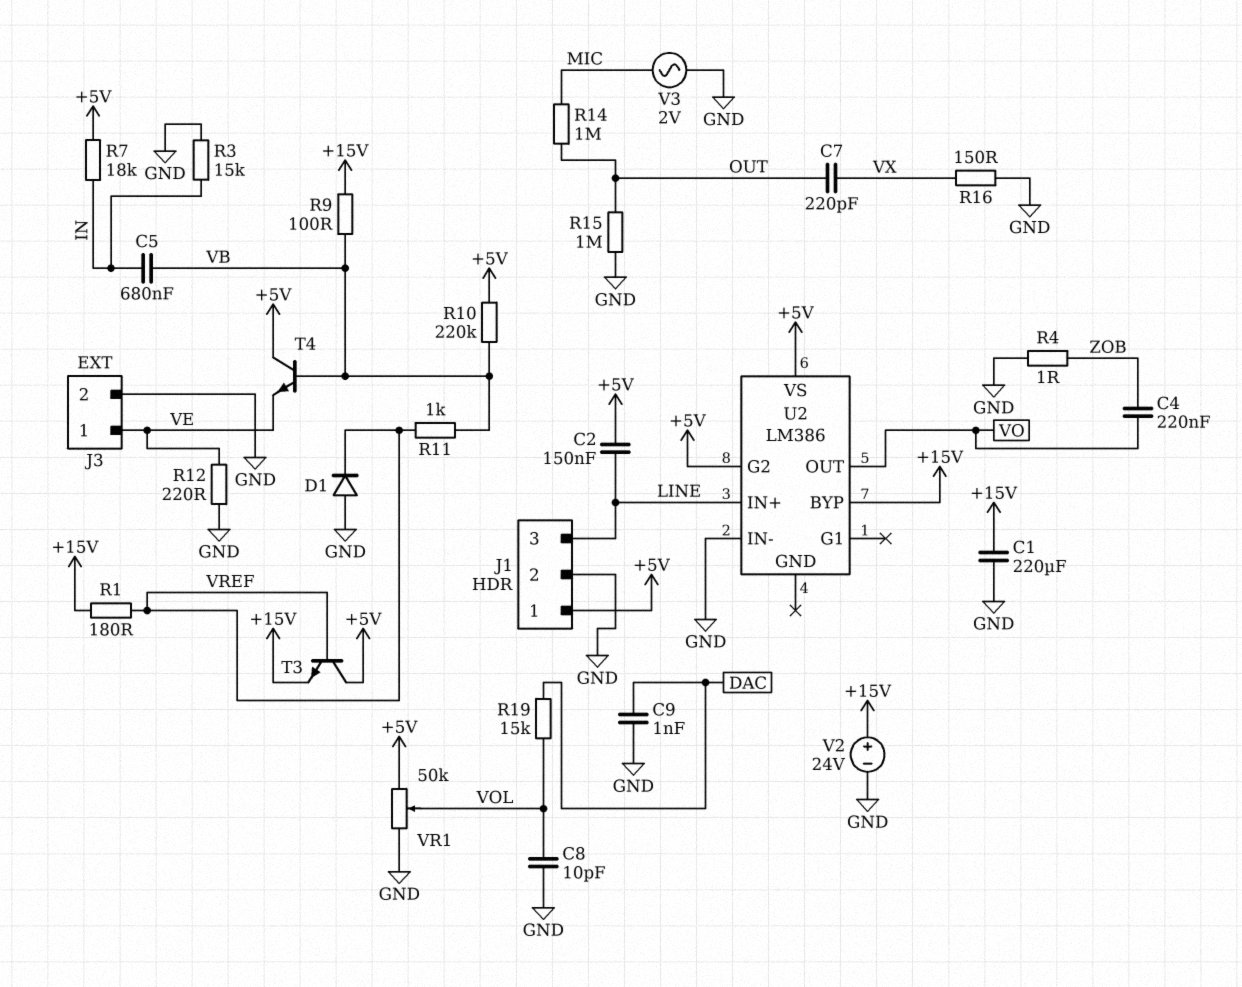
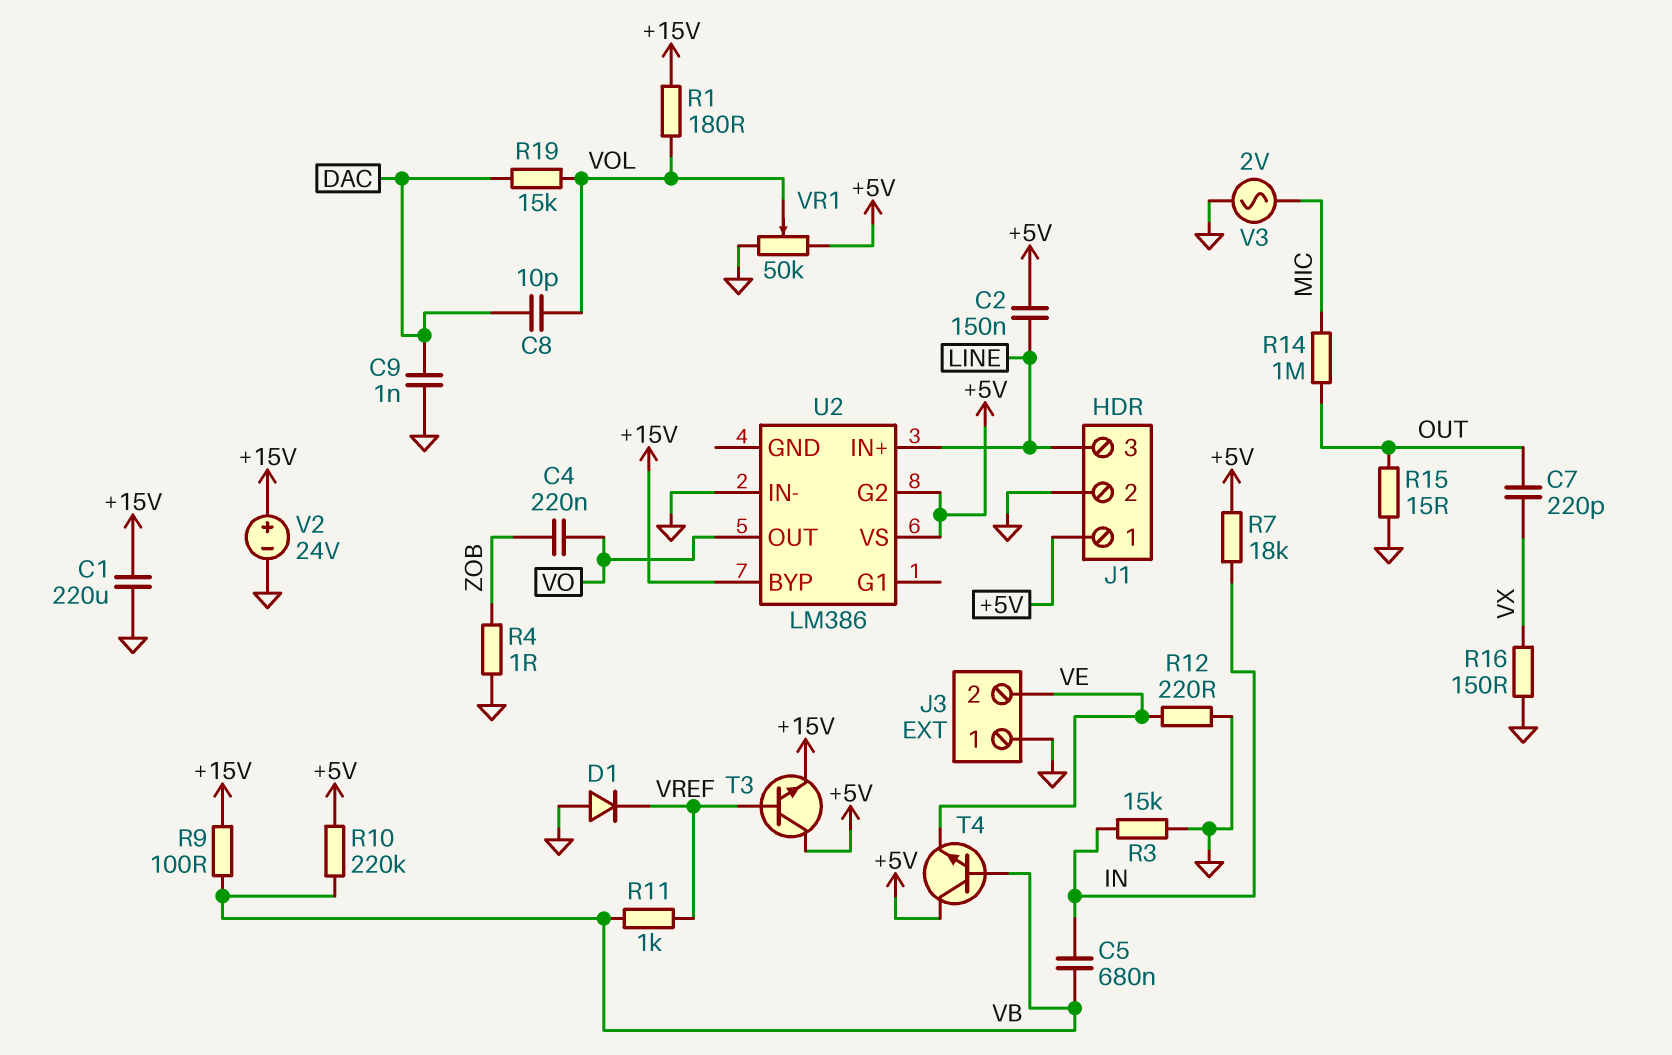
C8: 10pF (GND, VOL) -> 10pF (DAC, VOL)
J3 pin 1: VE -> GND
J3 pin 2: GND -> VE
R1: 180 (+15V, VREF) -> 180 (+15V, VOL)
R15: 1M (GND, OUT) -> 15 (GND, OUT)

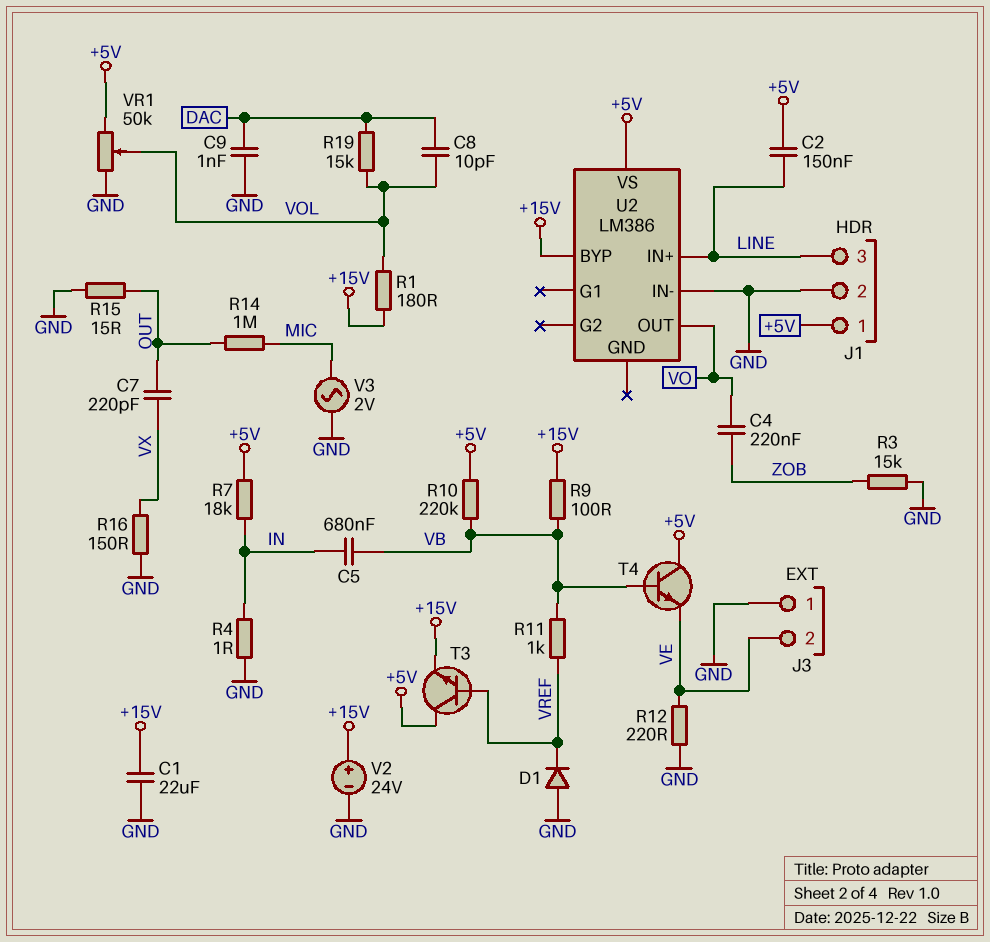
C1: 220uF (+15V, GND) -> 22uF (+15V, GND)
R3: 15k (GND, IN) -> 15k (GND, ZOB)
R4: 1 (GND, ZOB) -> 1 (GND, IN)
U2 pin G2: +5V -> none

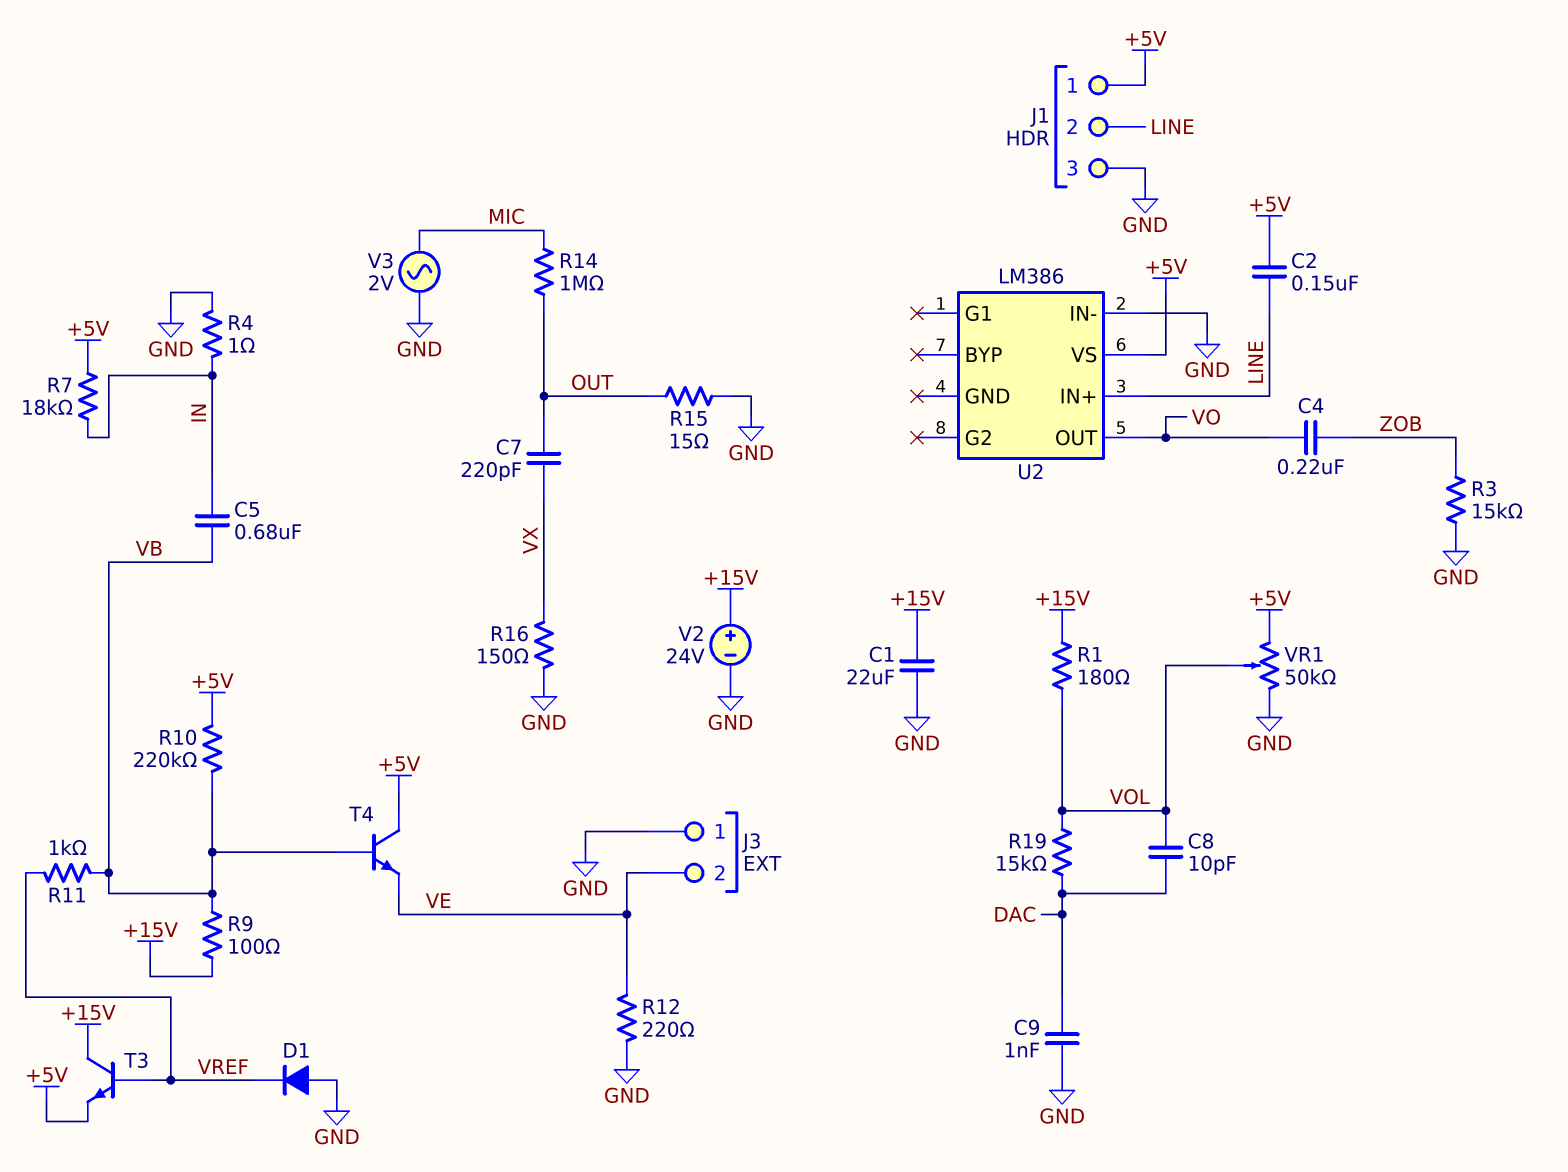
J1 pin 2: GND -> LINE
J1 pin 3: LINE -> GND
T3: NPN (B VREF, C +5V, E +15V) -> NPN (B VREF, C +15V, E +5V)
U2 pin BYP: +15V -> none

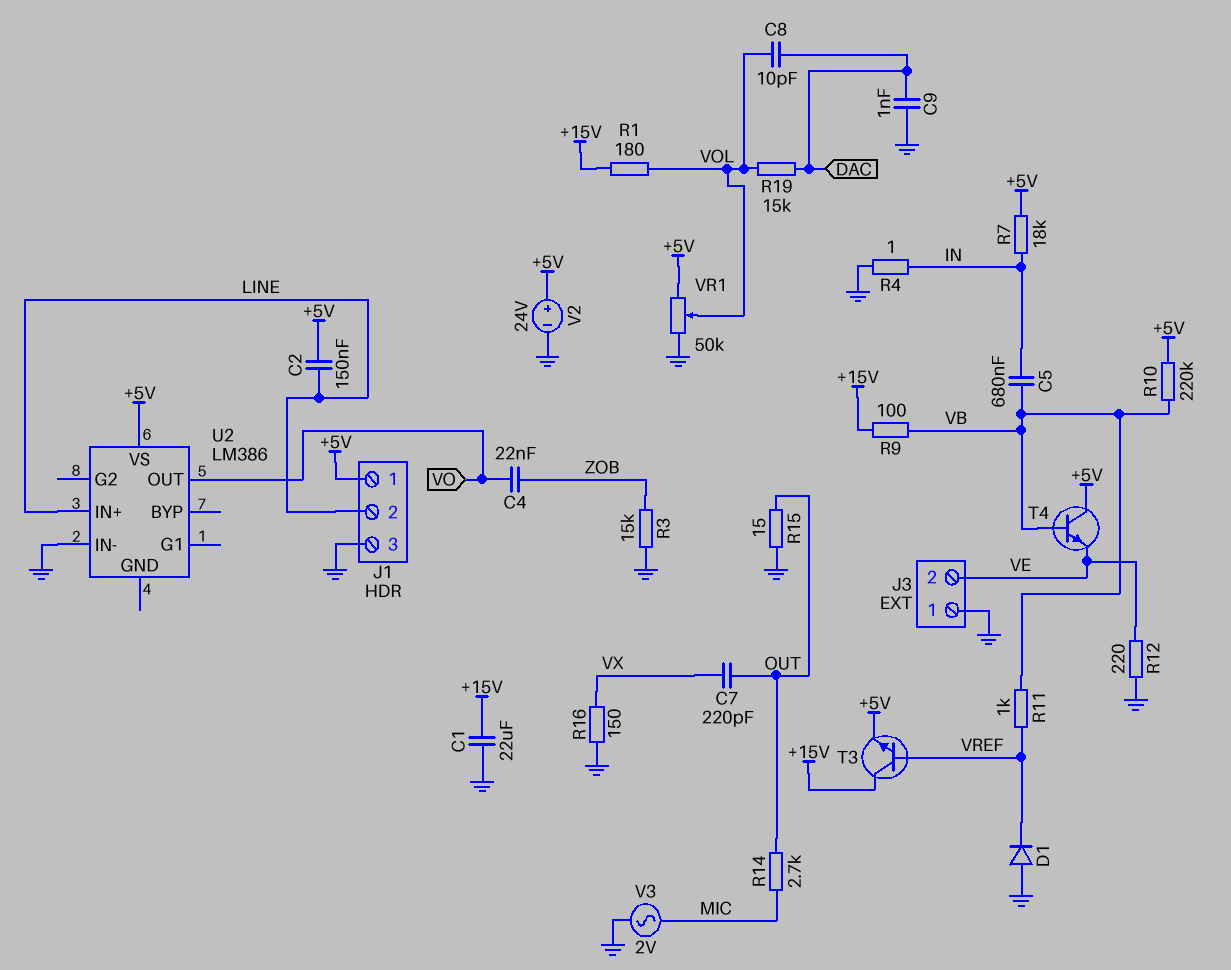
C4: 220nF (VO, ZOB) -> 22nF (VO, ZOB)
R14: 1M (MIC, OUT) -> 2.7k (MIC, OUT)
V2: 24V (plus +15V, minus GND) -> 24V (plus +5V, minus GND)

